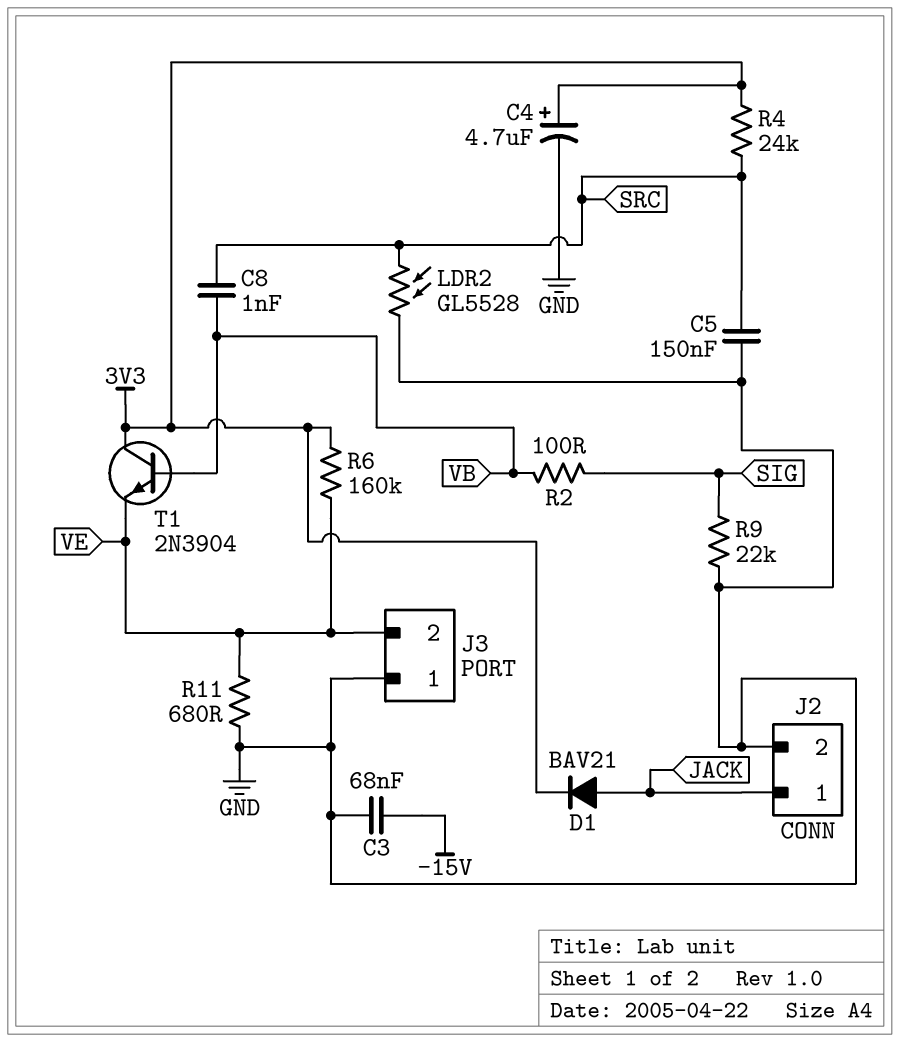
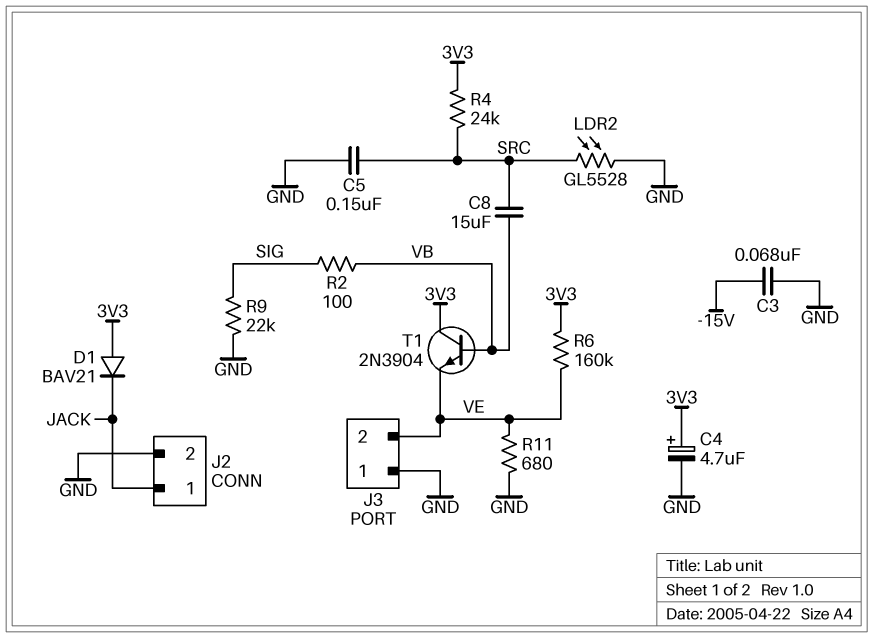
C8: 1nF (SRC, VB) -> 15uF (SRC, VB)
D1: diode BAV21 (A JACK, K 3V3) -> diode BAV21 (A 3V3, K JACK)

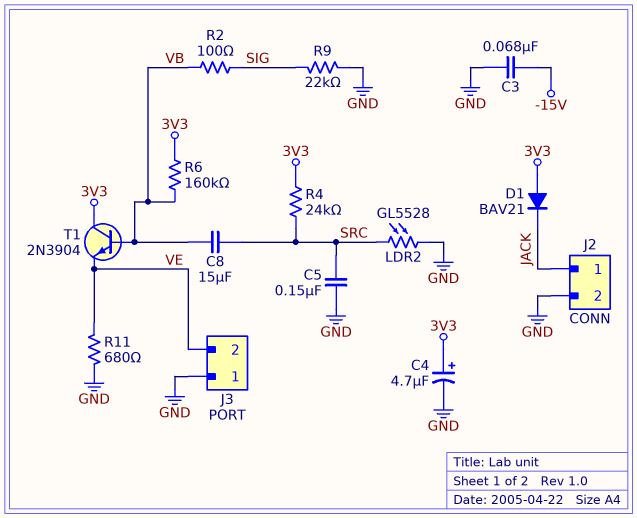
R6: 160k (3V3, VE) -> 160k (3V3, VB)

